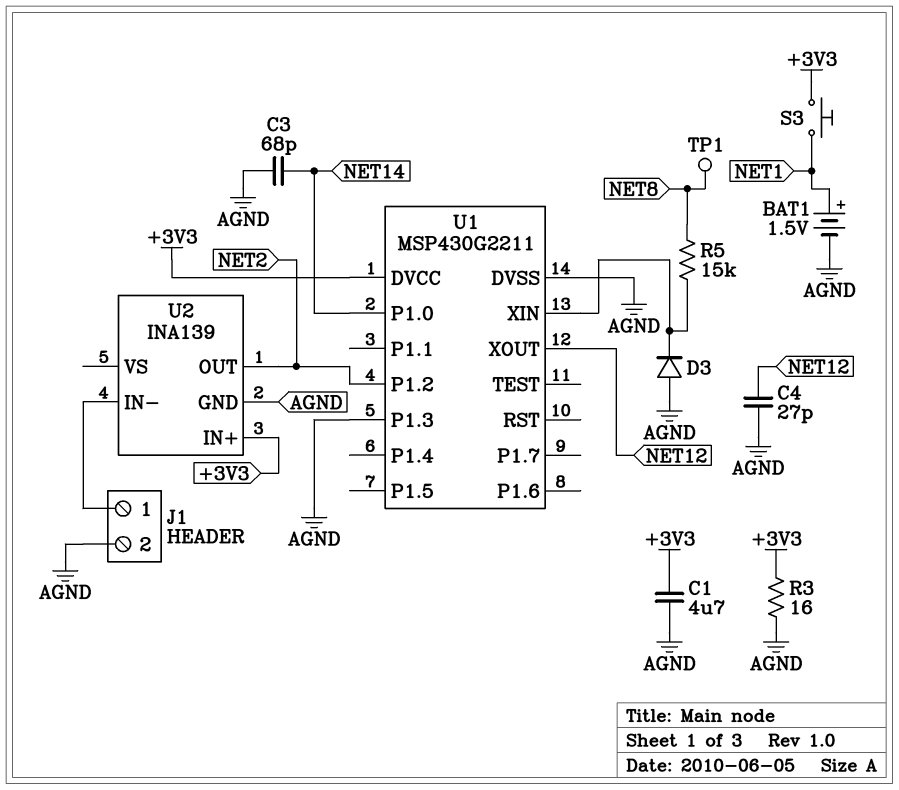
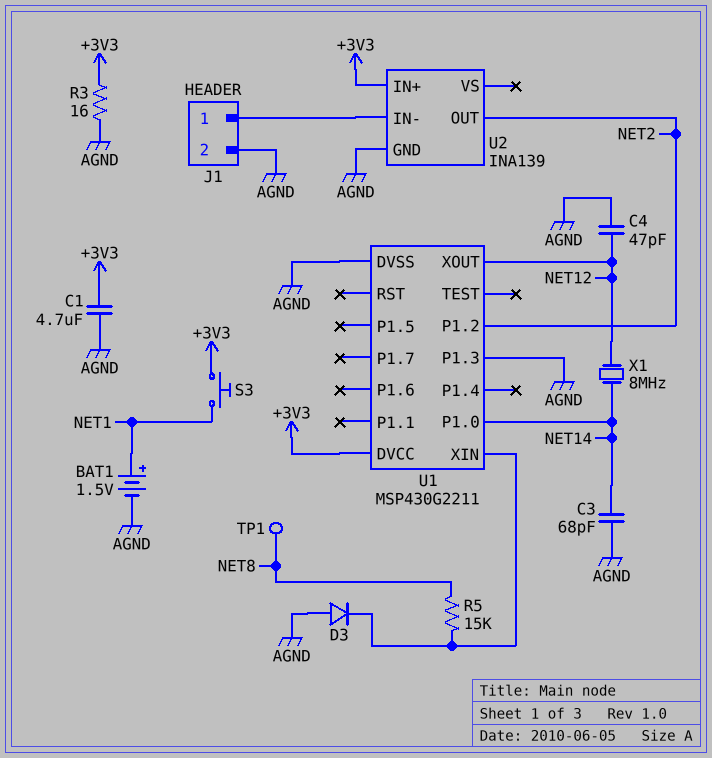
C4: 27pF (AGND, NET12) -> 47pF (AGND, NET12)
X1: none -> 8MHz (NET12, NET14)

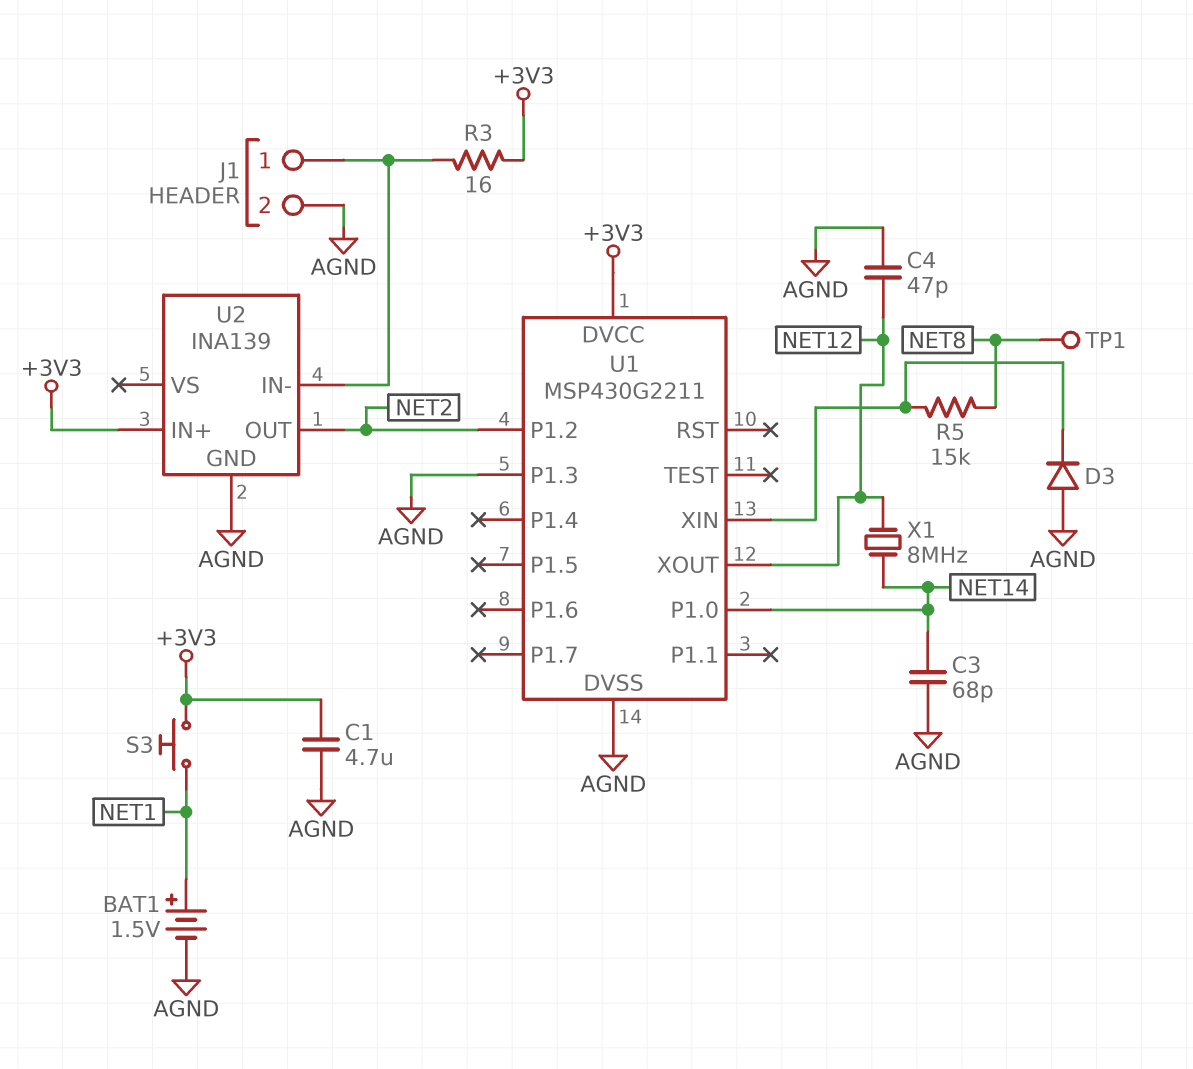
R3: 16 (+3V3, AGND) -> 16 (+3V3, J1/1)

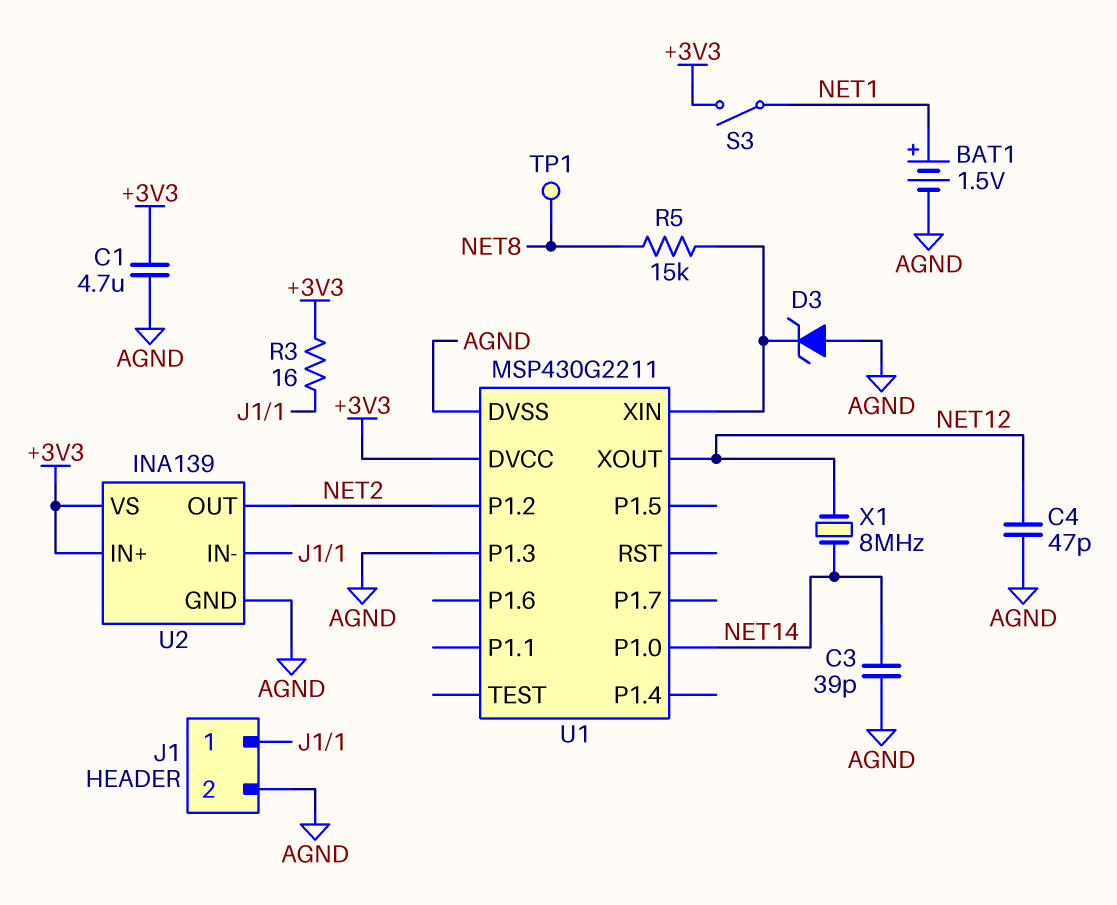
C3: 68pF (AGND, NET14) -> 39pF (AGND, NET14)
D3: diode (A AGND, K U1/XIN) -> zener (A AGND, K U1/XIN)
S3: button (+3V3, NET1) -> switch (+3V3, NET1)
U2 pin VS: none -> +3V3

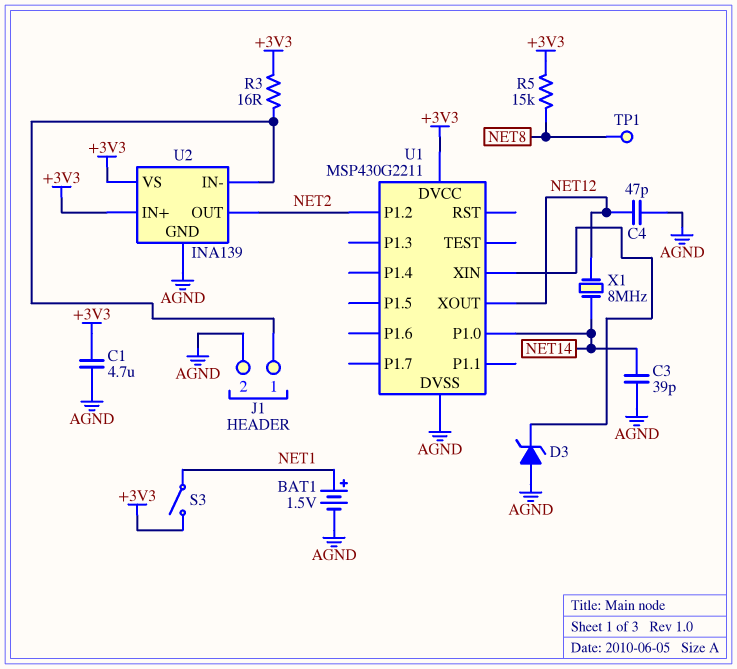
R5: 15k (NET8, U1/XIN) -> 15k (+3V3, NET8)
U1 pin P1.3: AGND -> none

